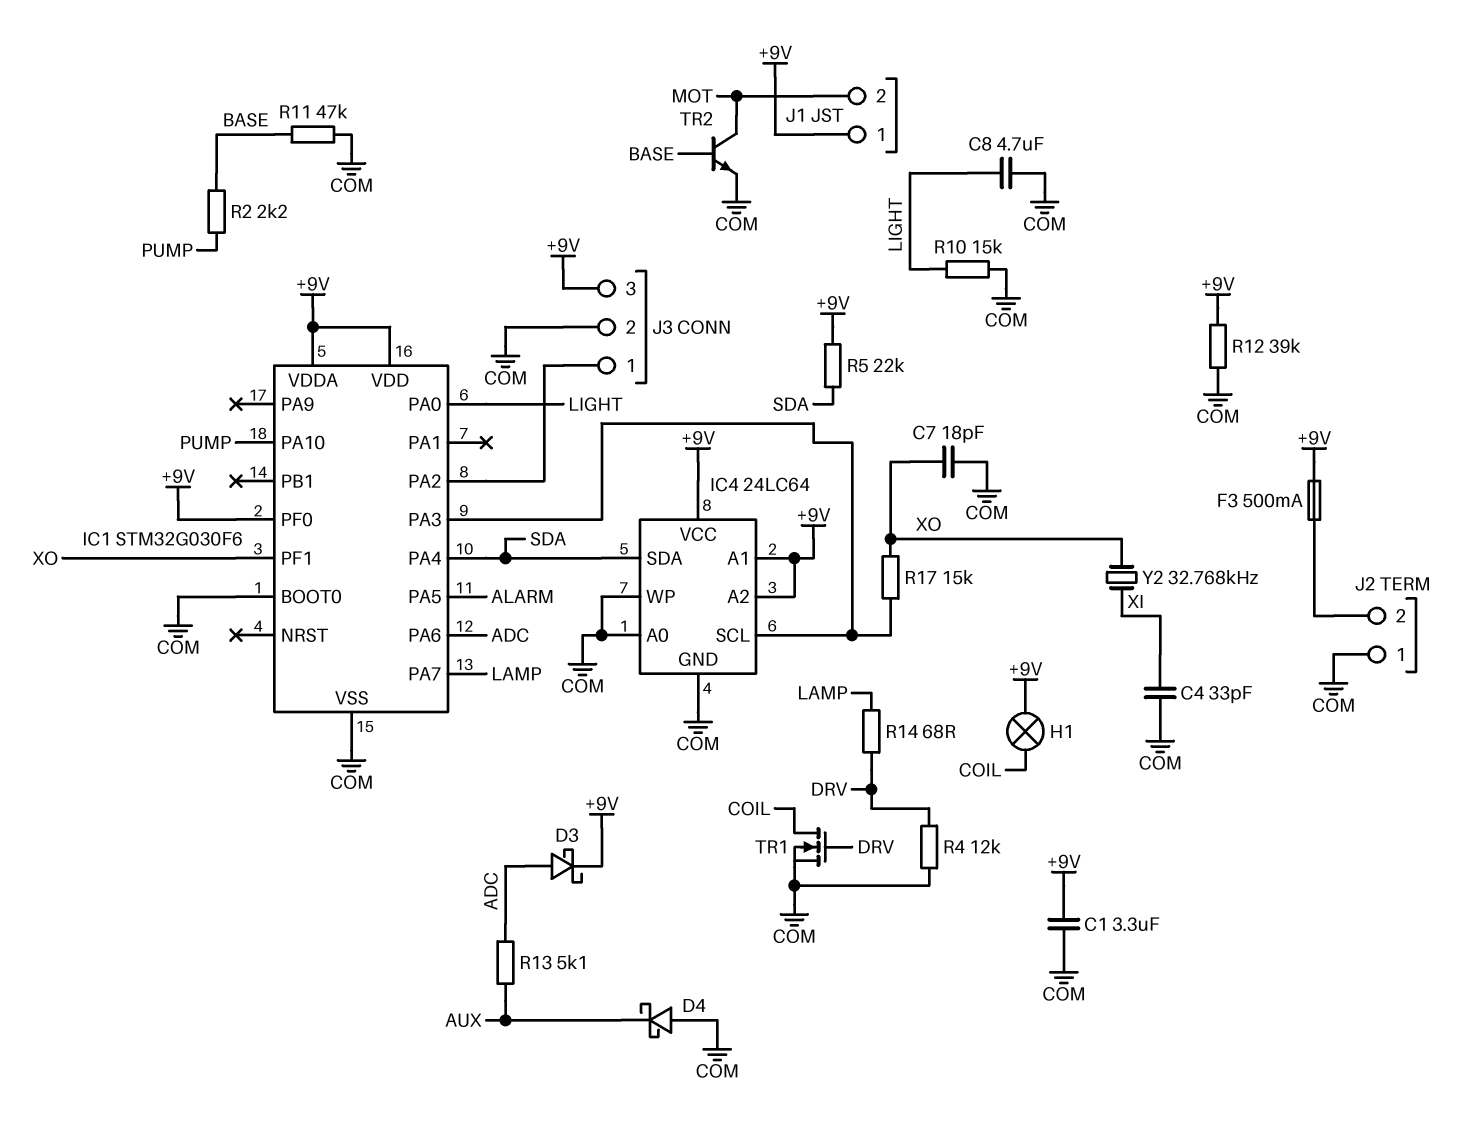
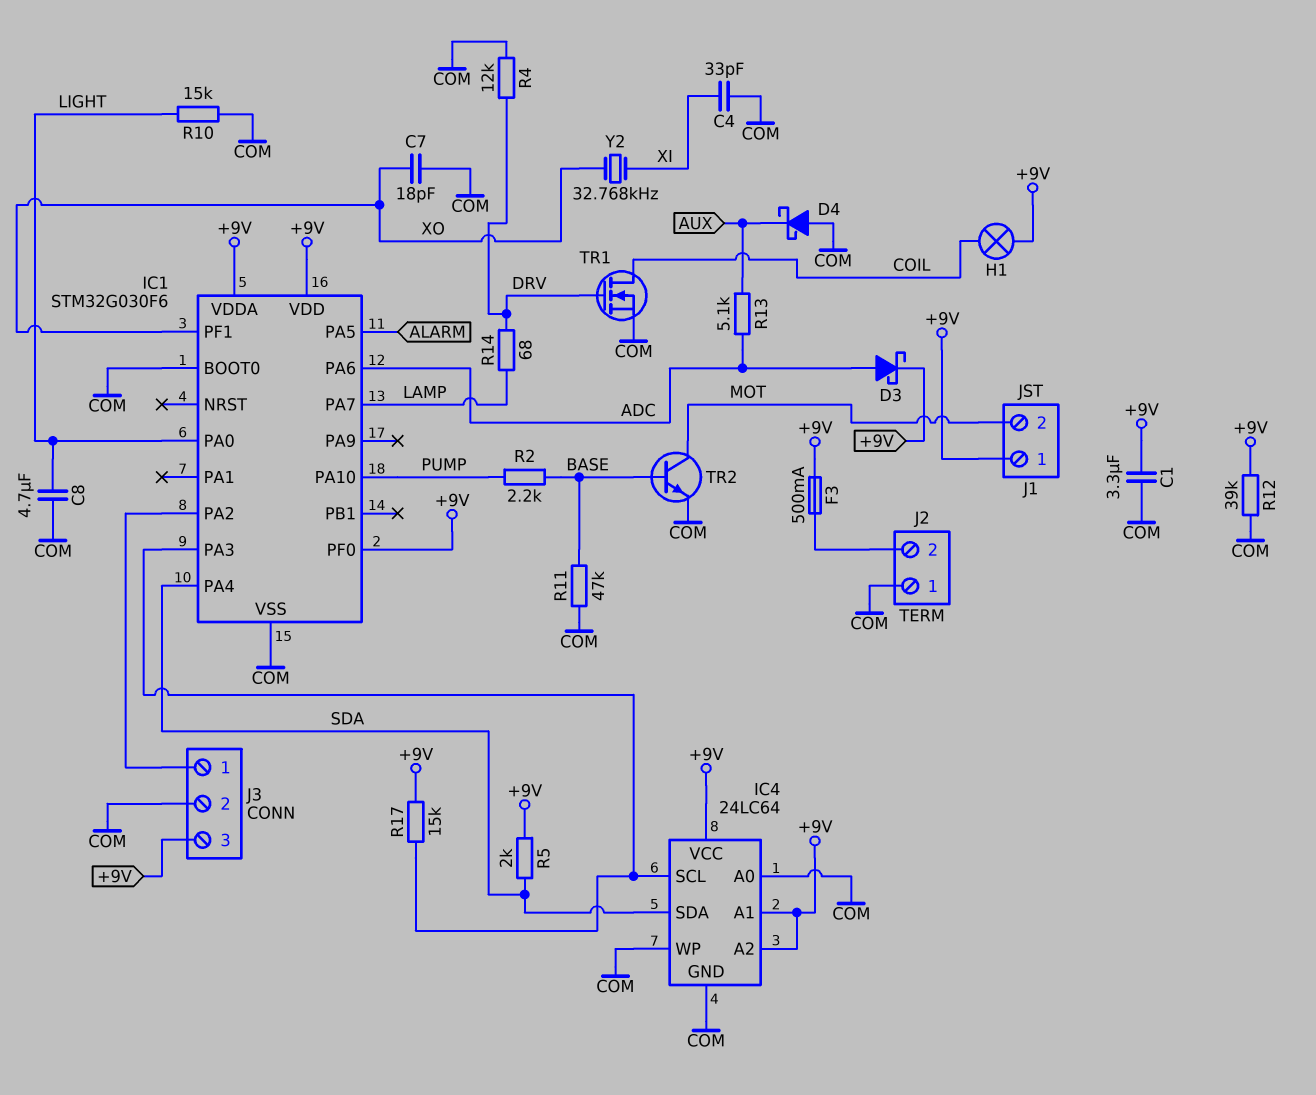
R5: 22k (+9V, SDA) -> 2k (+9V, SDA)
R17: 15k (IC1/PA3, XO) -> 15k (+9V, IC1/PA3)

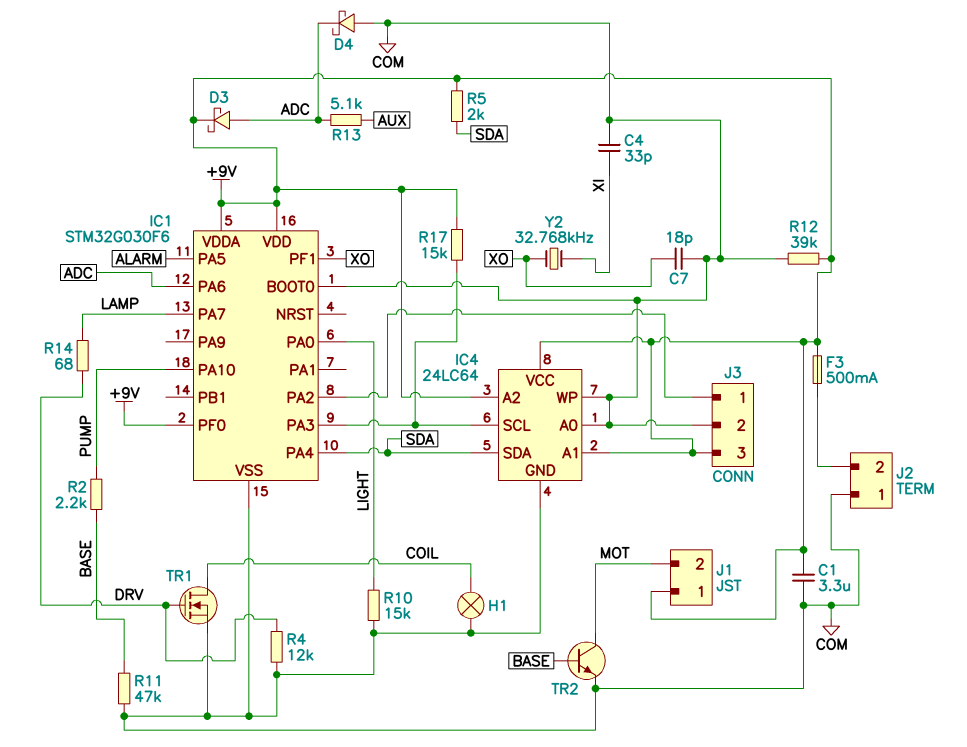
C8: 4.7uF (COM, LIGHT) -> none
D4: schottky (A COM, K AUX) -> schottky (A COM, K ADC)
H1: lamp (+9V, COIL) -> lamp (COIL, COM)

